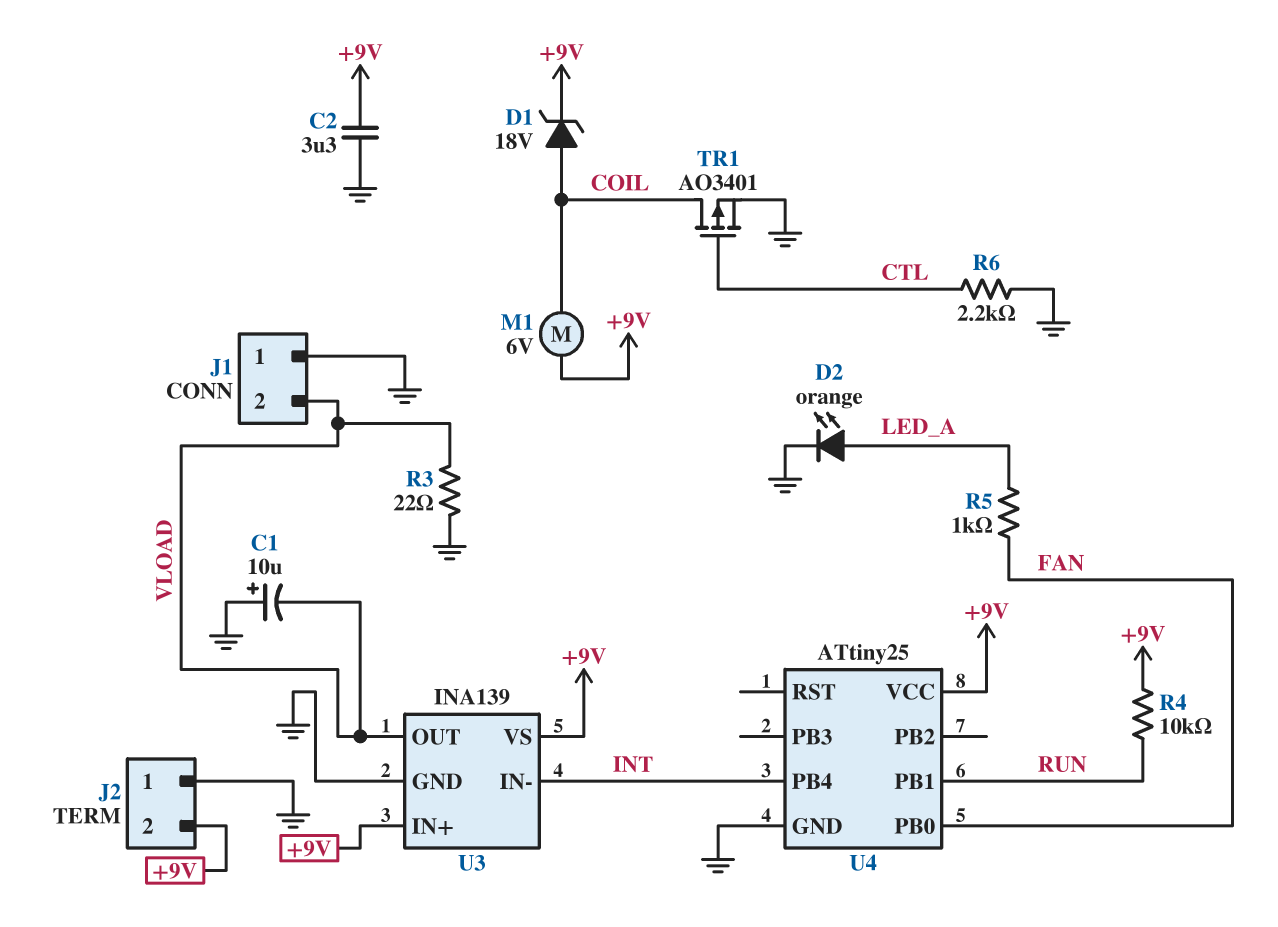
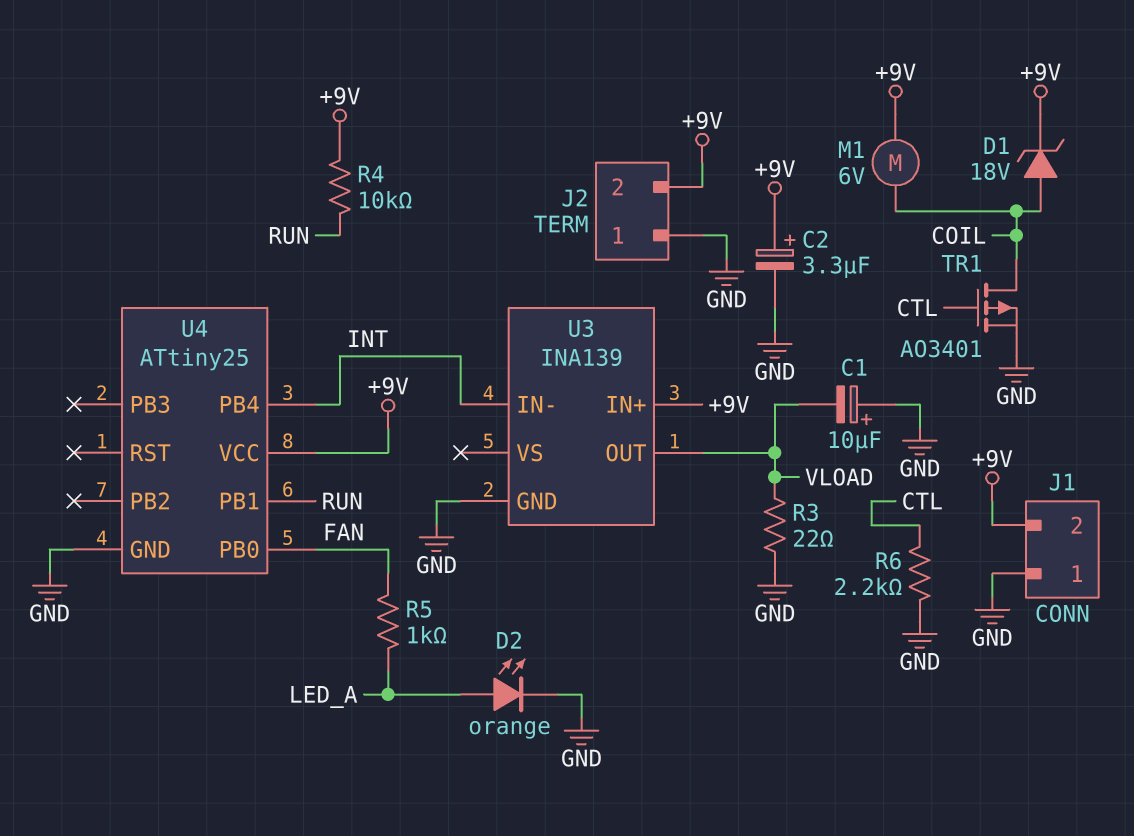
C2: 3.3uF (+9V, GND) -> 3.3uF (plus +9V, minus GND)
J1 pin 2: VLOAD -> +9V
U3 pin VS: +9V -> none

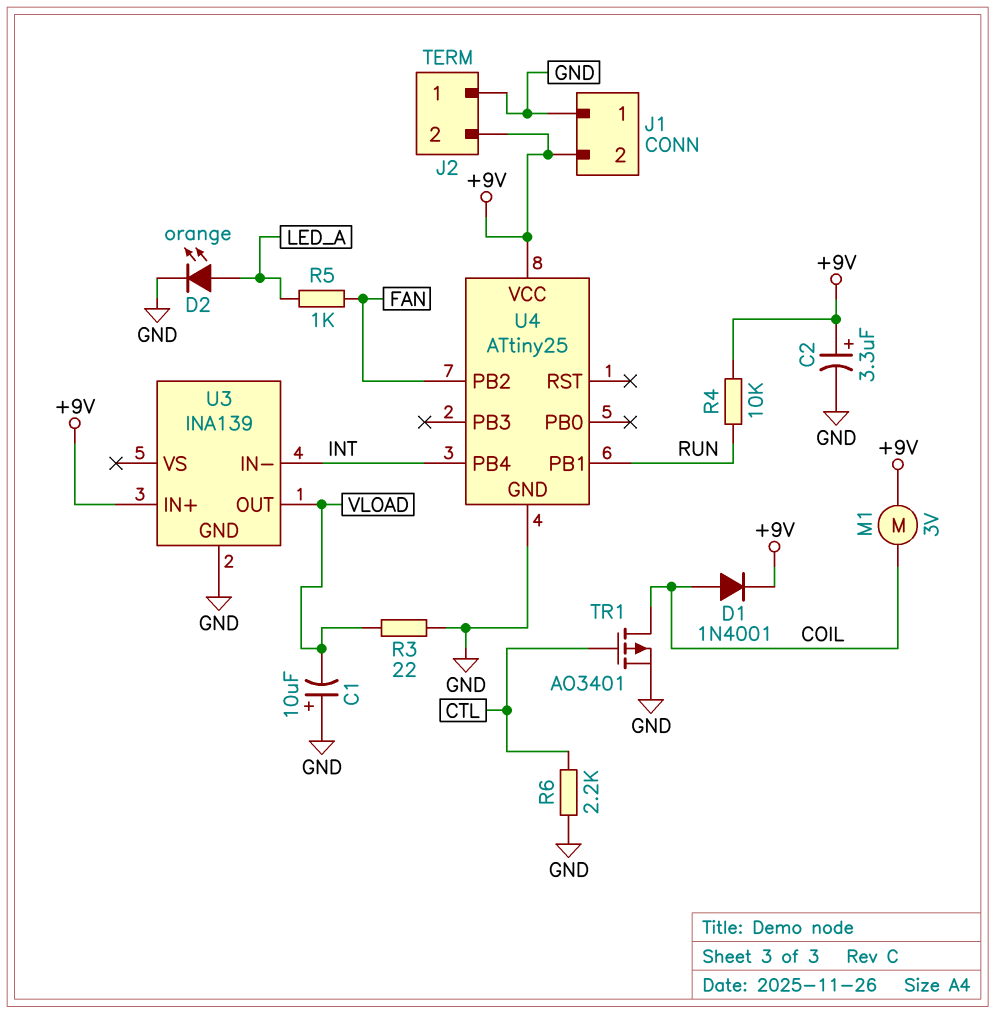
D1: zener 18V (A COIL, K +9V) -> diode 1N4001 (A COIL, K +9V)
M1: motor 6V (+9V, COIL) -> motor 3V (+9V, COIL)
U4 pin PB0: FAN -> none
U4 pin PB2: none -> FAN

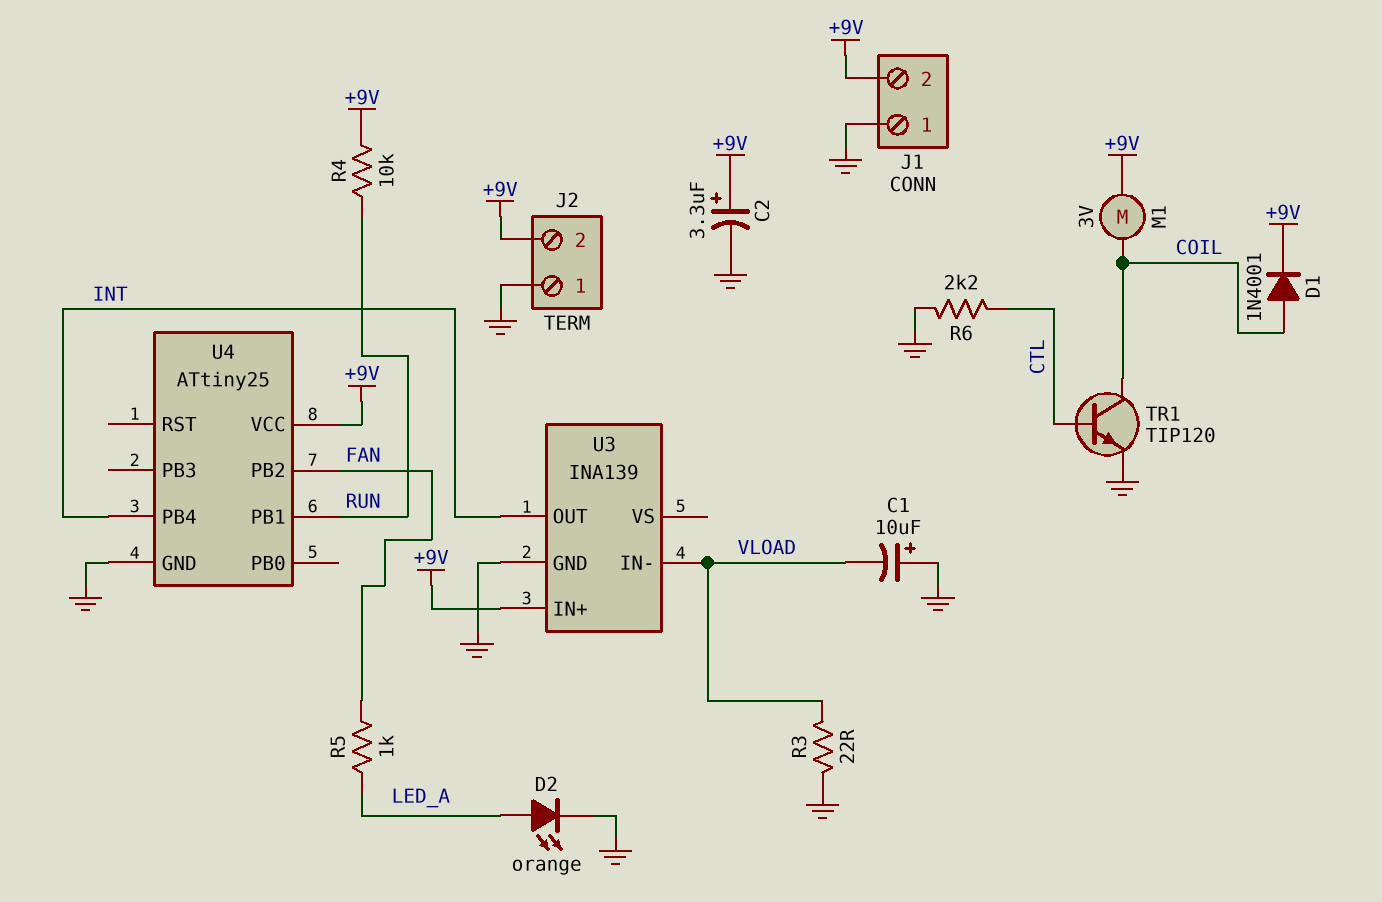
TR1: PMOS AO3401 (G CTL, D COIL, S GND) -> NPN TIP120 (B CTL, C COIL, E GND)
U3 pin IN-: INT -> VLOAD
U3 pin OUT: VLOAD -> INT

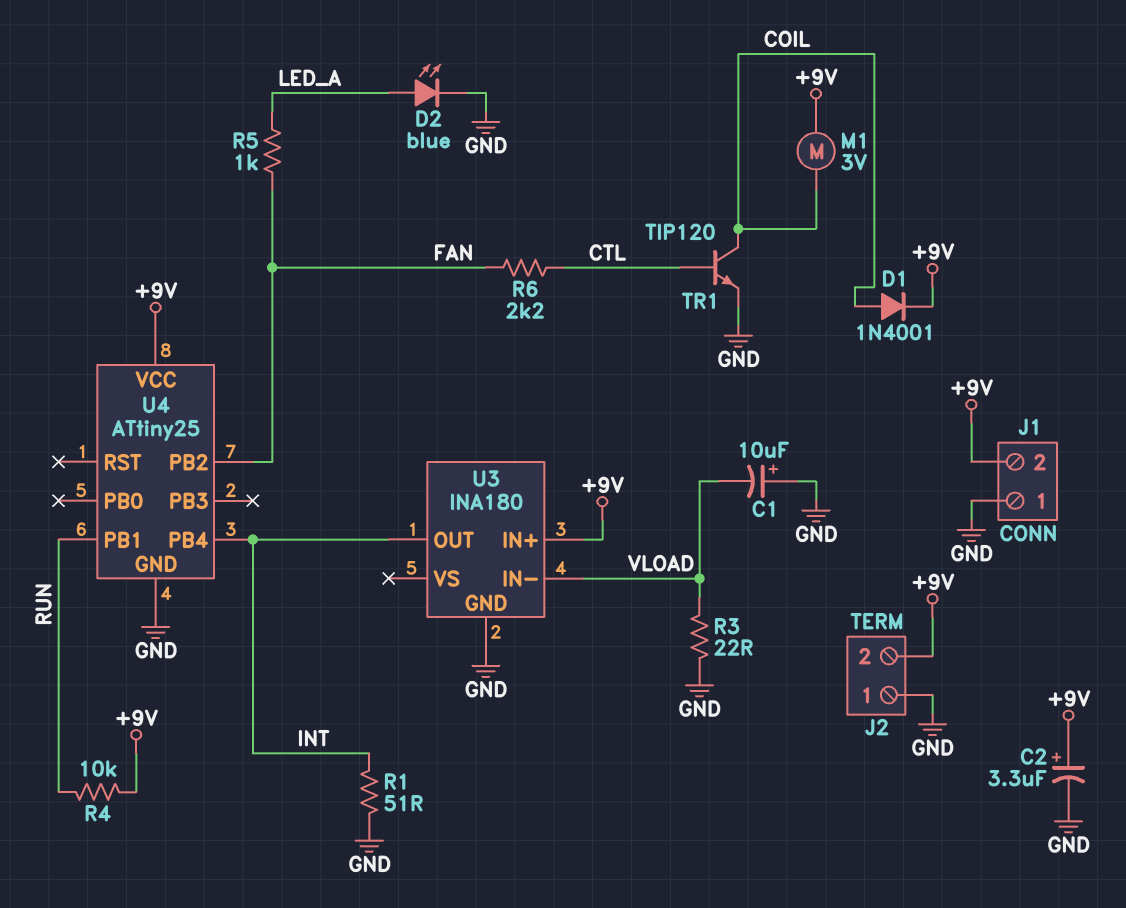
D2: LED orange (A LED_A, K GND) -> LED blue (A LED_A, K GND)
R1: none -> 51 (GND, INT)
R6: 2.2k (CTL, GND) -> 2.2k (CTL, FAN)
U3: INA139 -> INA180

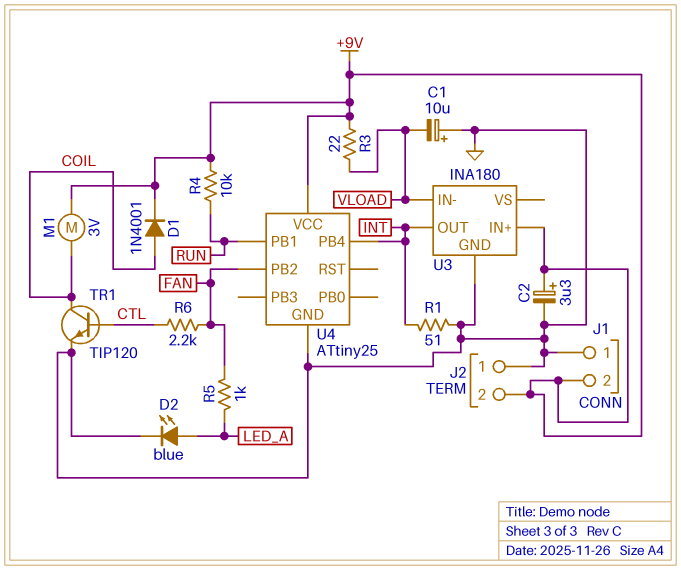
R3: 22 (GND, VLOAD) -> 22 (+9V, VLOAD)

